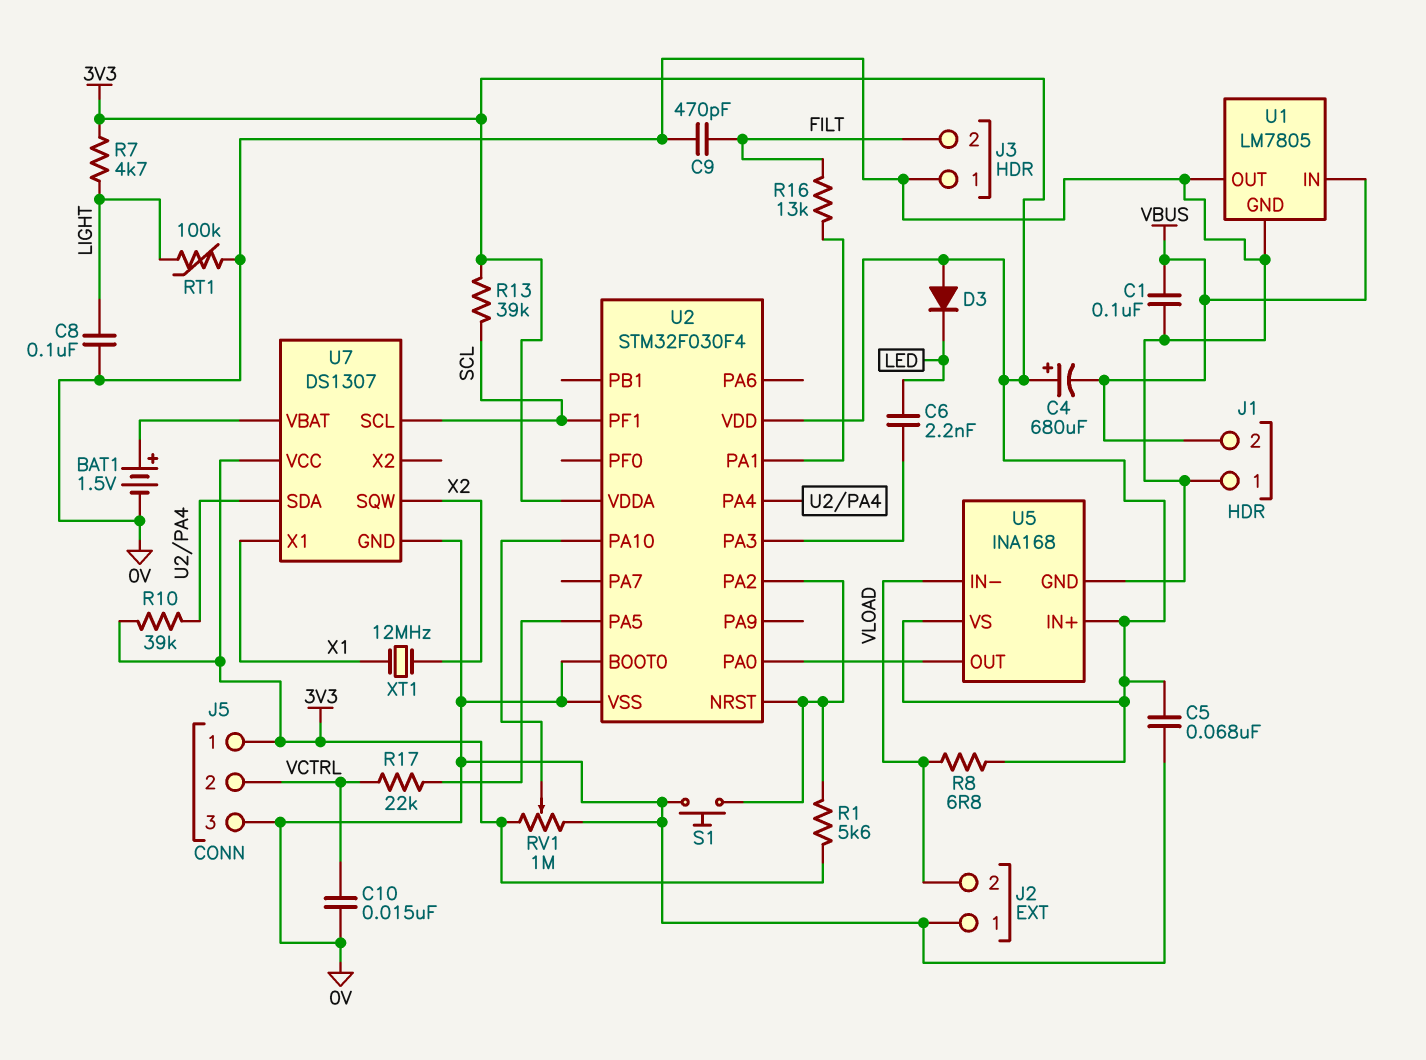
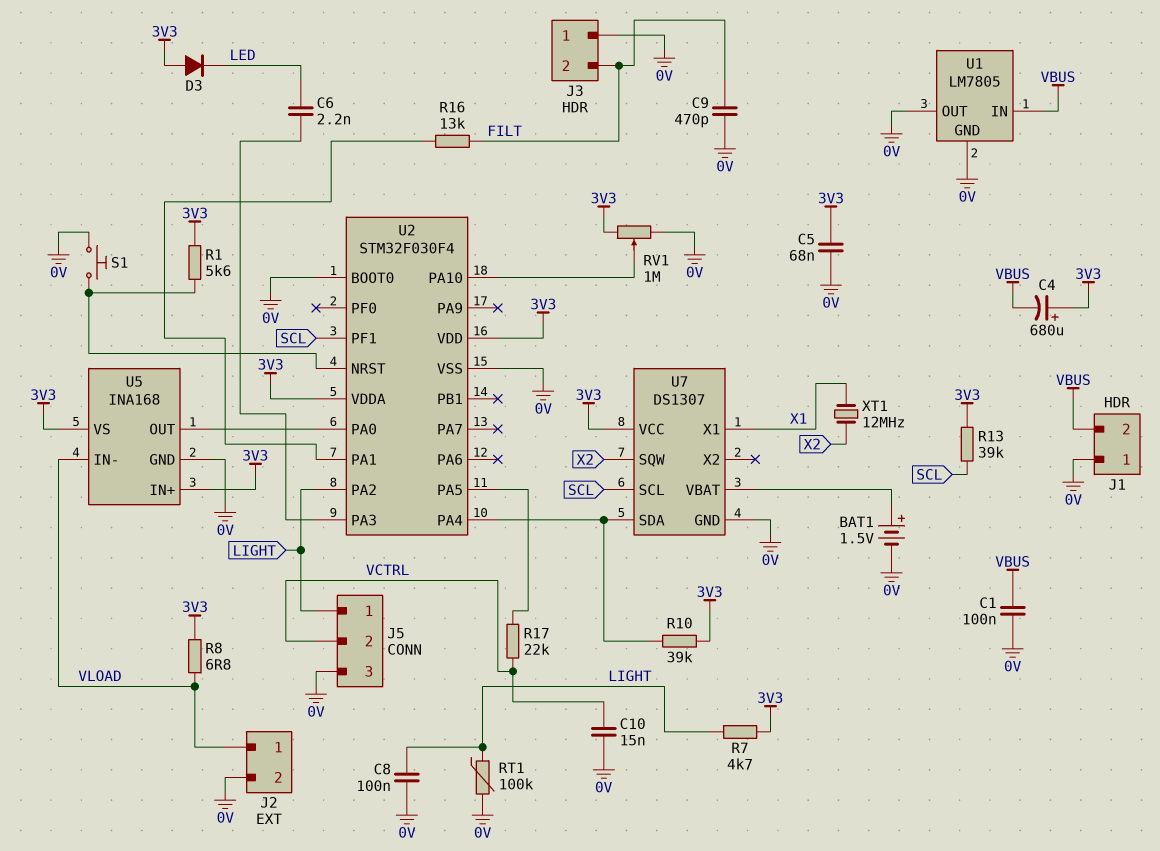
J2 pin 1: 0V -> VLOAD
J2 pin 2: VLOAD -> 0V
J5 pin 1: 3V3 -> LIGHT
U2 pin PA2: U2/NRST -> LIGHT

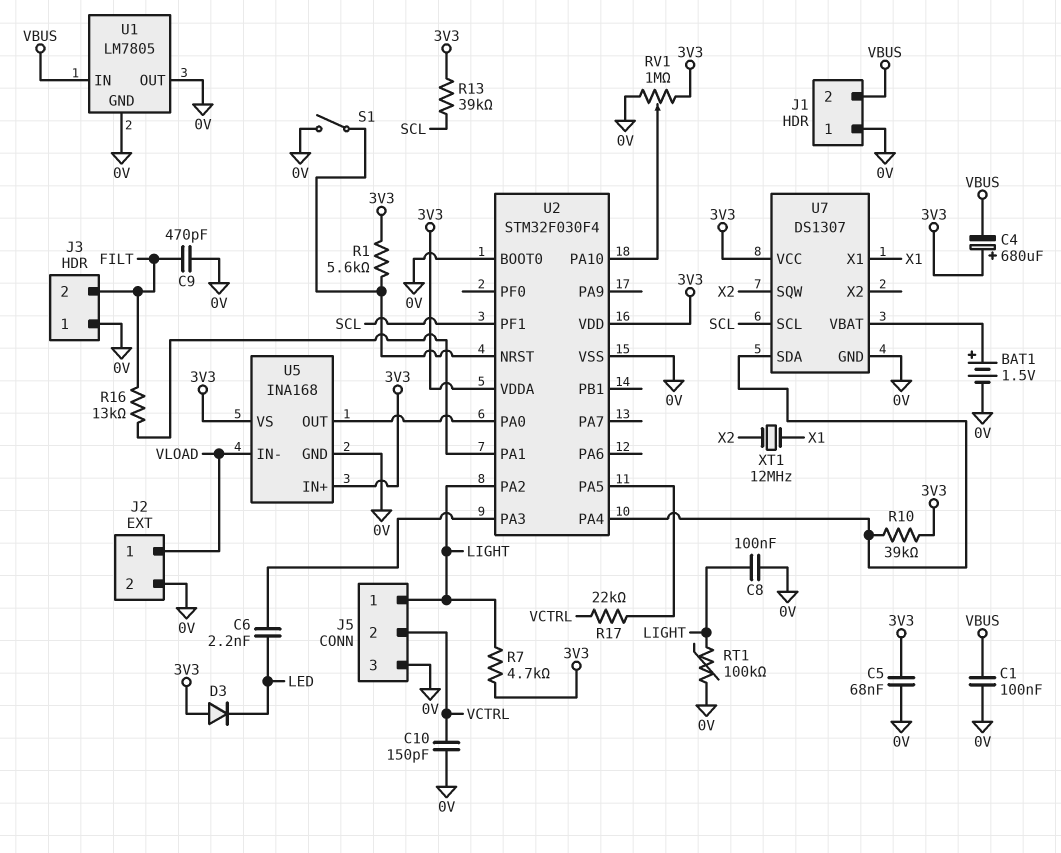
C10: 15nF (0V, VCTRL) -> 150pF (0V, VCTRL)
R8: 6.8 (3V3, VLOAD) -> none
S1: button (0V, U2/NRST) -> switch (0V, U2/NRST)

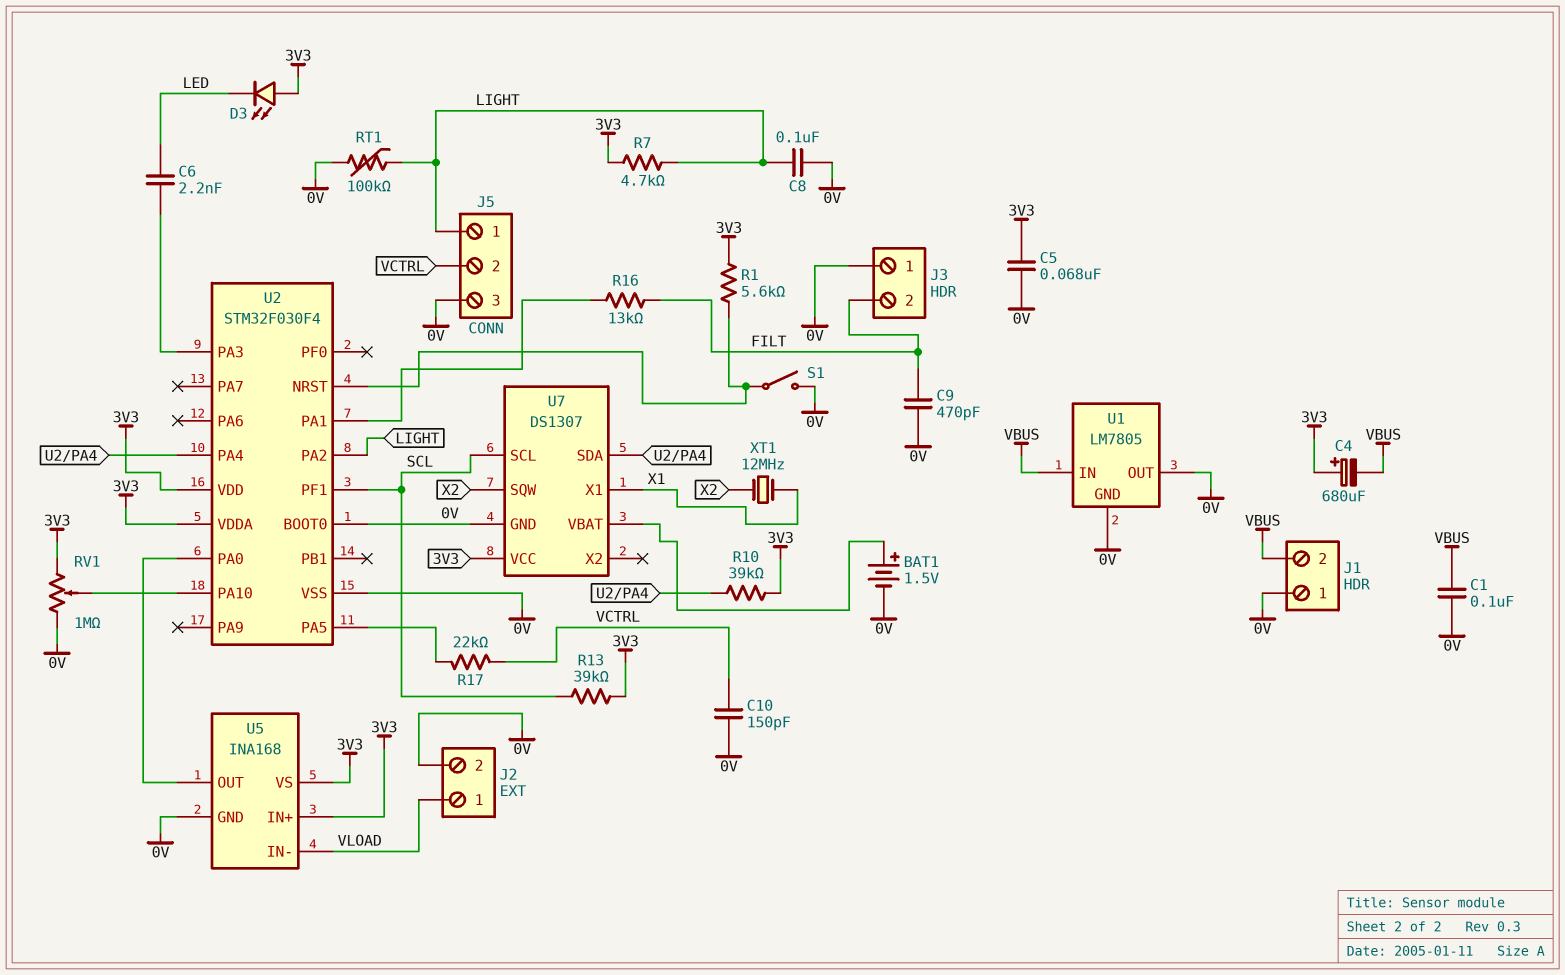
D3: diode (A 3V3, K LED) -> LED (A 3V3, K LED)

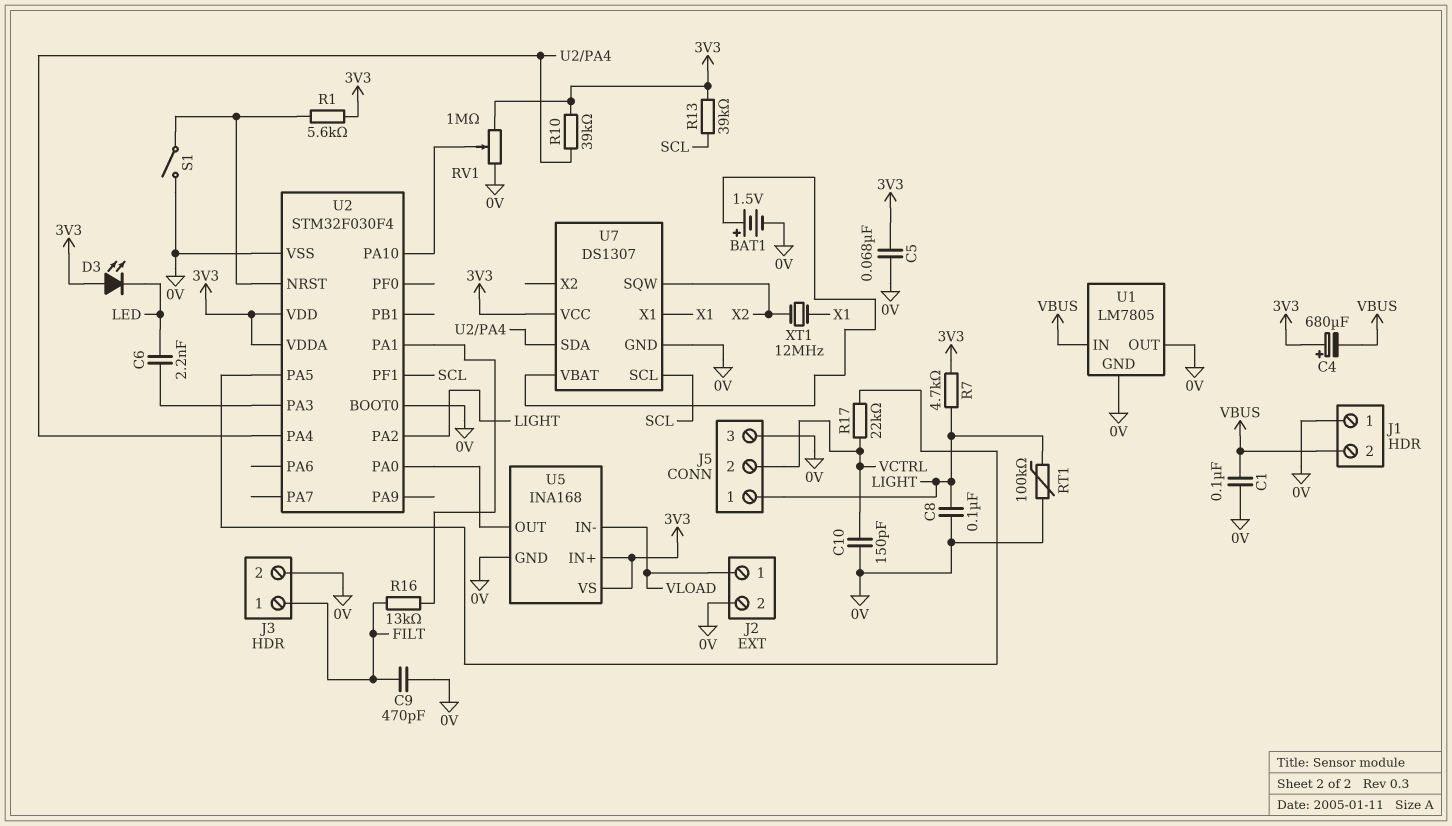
J3 pin 1: 0V -> FILT
J3 pin 2: FILT -> 0V

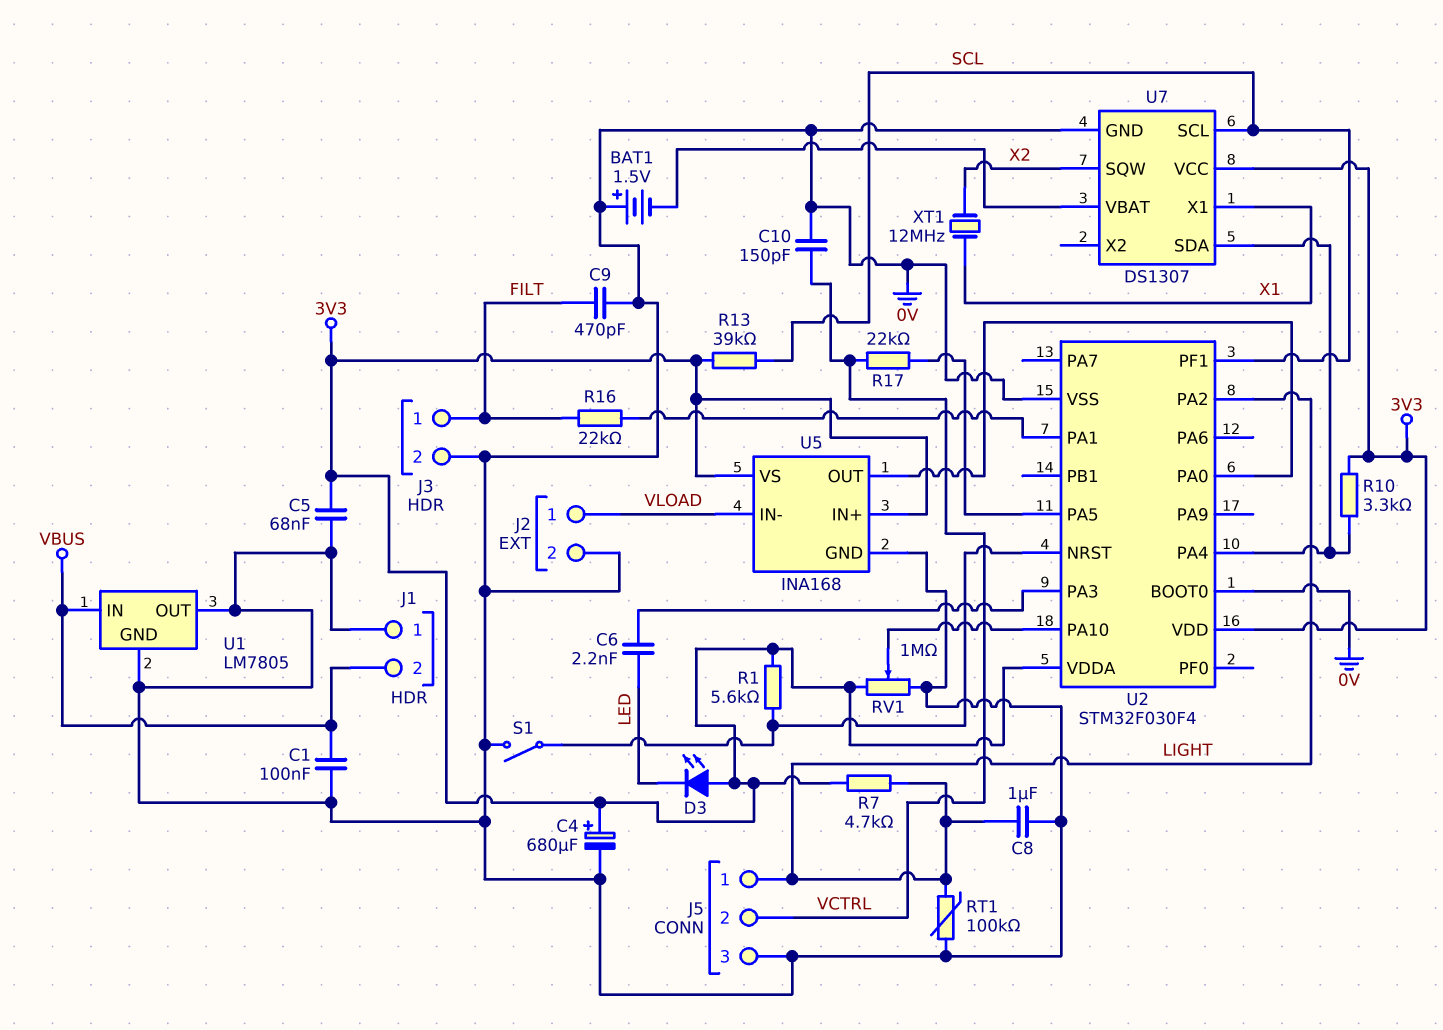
BAT1: 1.5V (plus U7/VBAT, minus 0V) -> 1.5V (plus 0V, minus U7/VBAT)
C4: 680uF (plus 3V3, minus VBUS) -> 680uF (plus 3V3, minus 0V)
C8: 100nF (0V, LIGHT) -> 1uF (0V, LIGHT)
R10: 39k (3V3, U2/PA4) -> 3.3k (3V3, U2/PA4)
R16: 13k (FILT, U2/PA1) -> 22k (FILT, U2/PA1)

